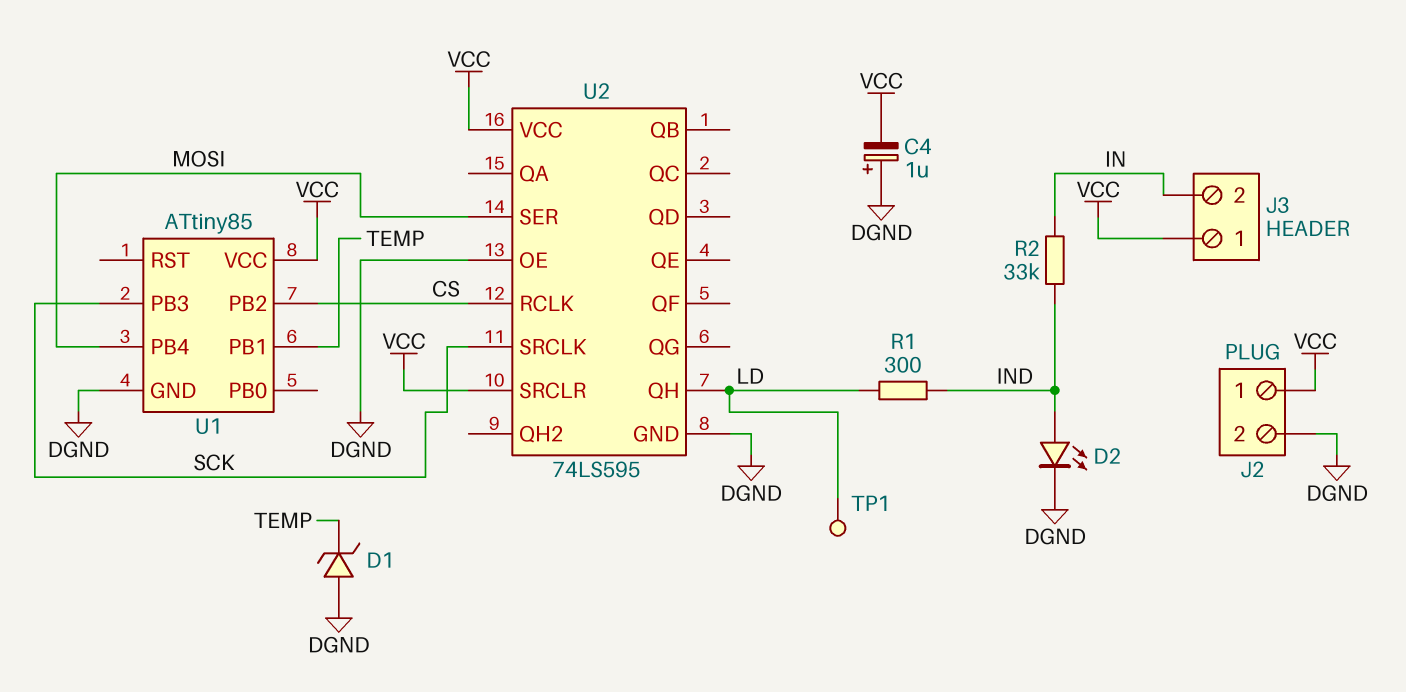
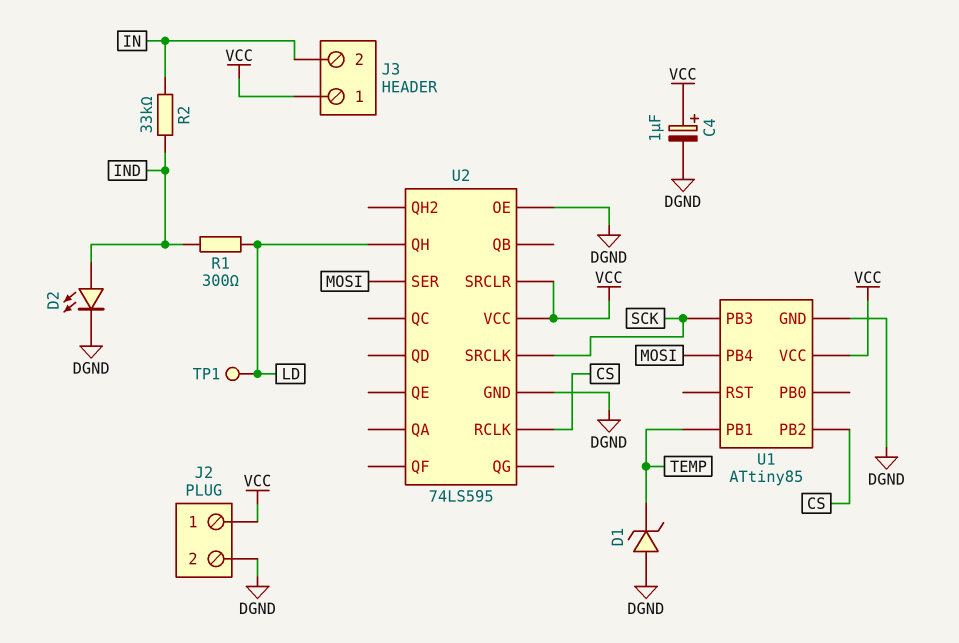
C4: 1uF (plus DGND, minus VCC) -> 1uF (plus VCC, minus DGND)

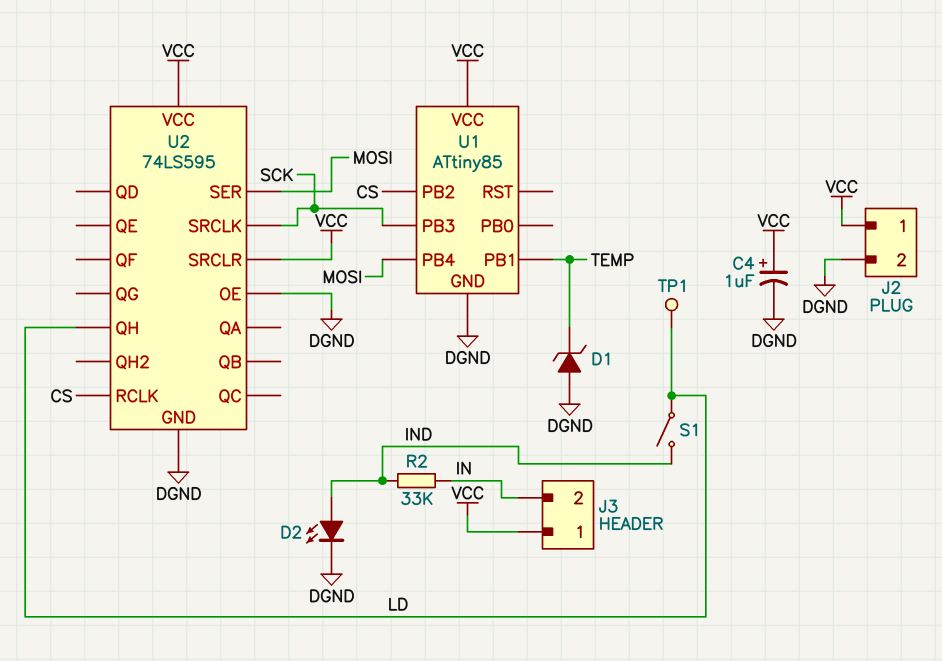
R1: 300 (IND, LD) -> none
S1: none -> switch (IND, LD)

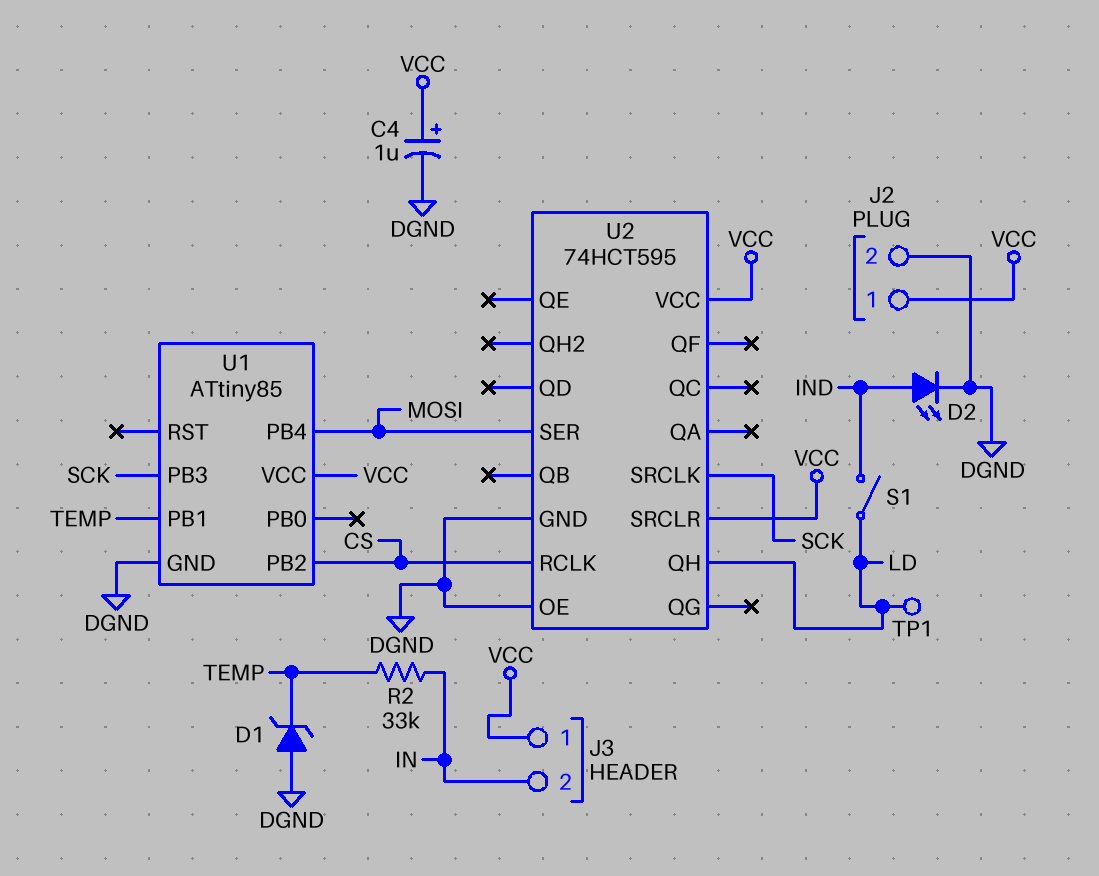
R2: 33k (IN, IND) -> 33k (IN, TEMP)
U2: 74LS595 -> 74HCT595

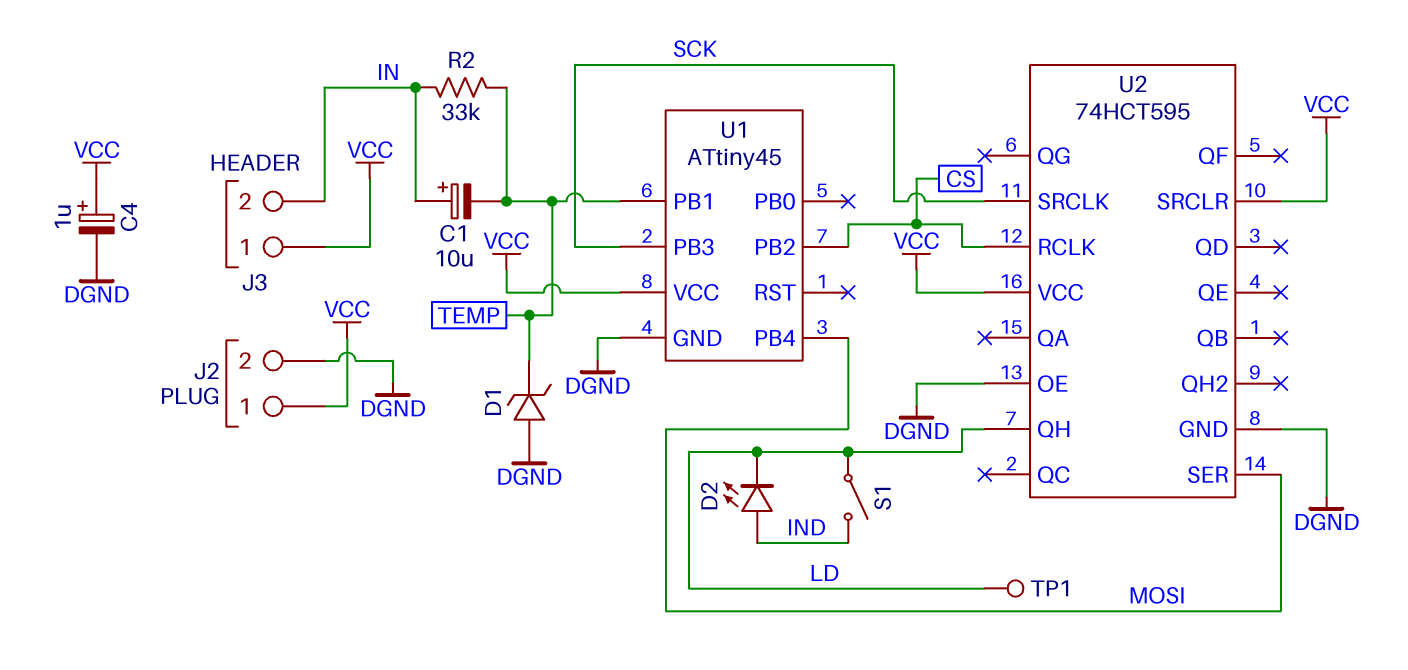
C1: none -> 10uF (plus IN, minus TEMP)
D2: LED (A IND, K DGND) -> LED (A IND, K LD)
U1: ATtiny85 -> ATtiny45

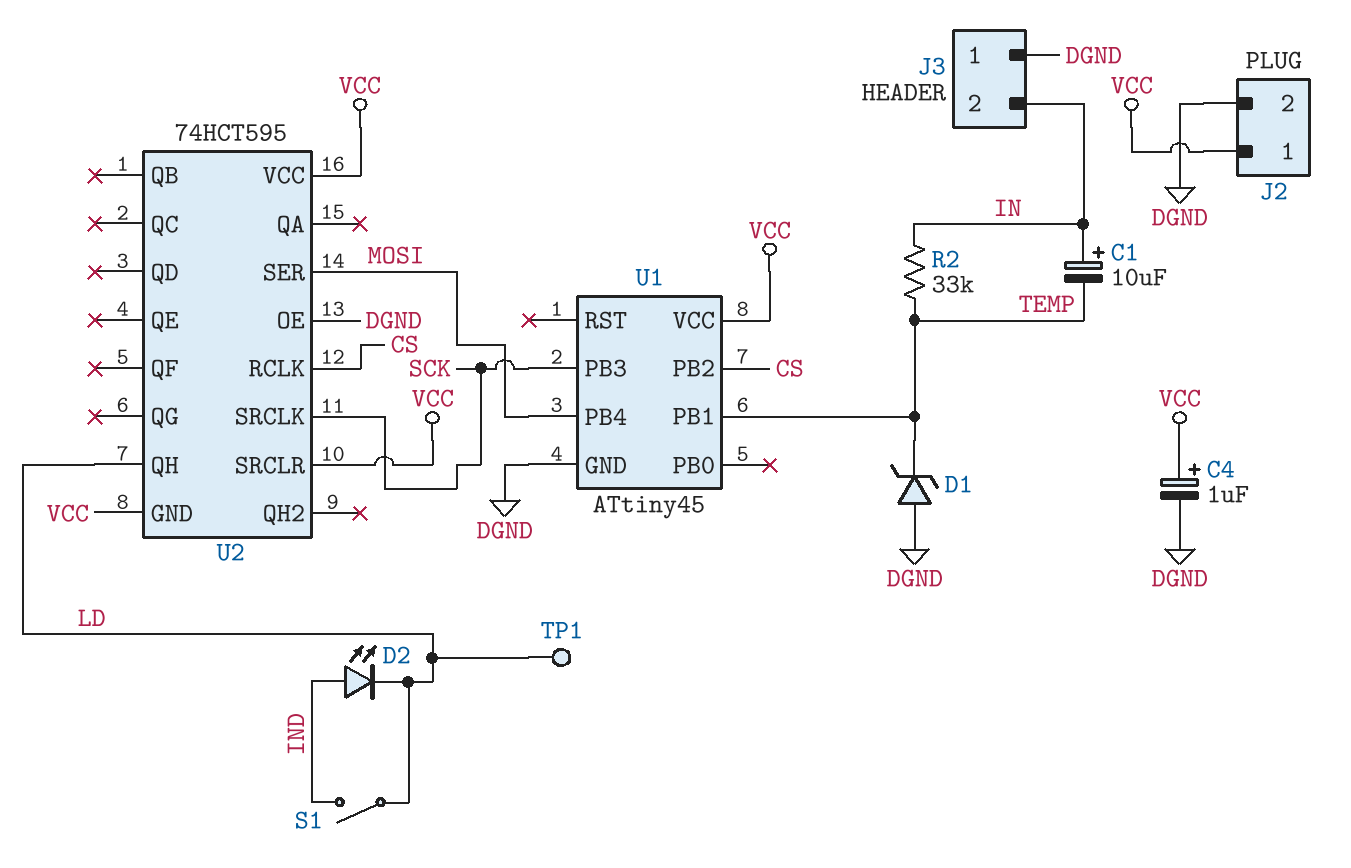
J3 pin 1: VCC -> DGND
U2 pin GND: DGND -> VCC

